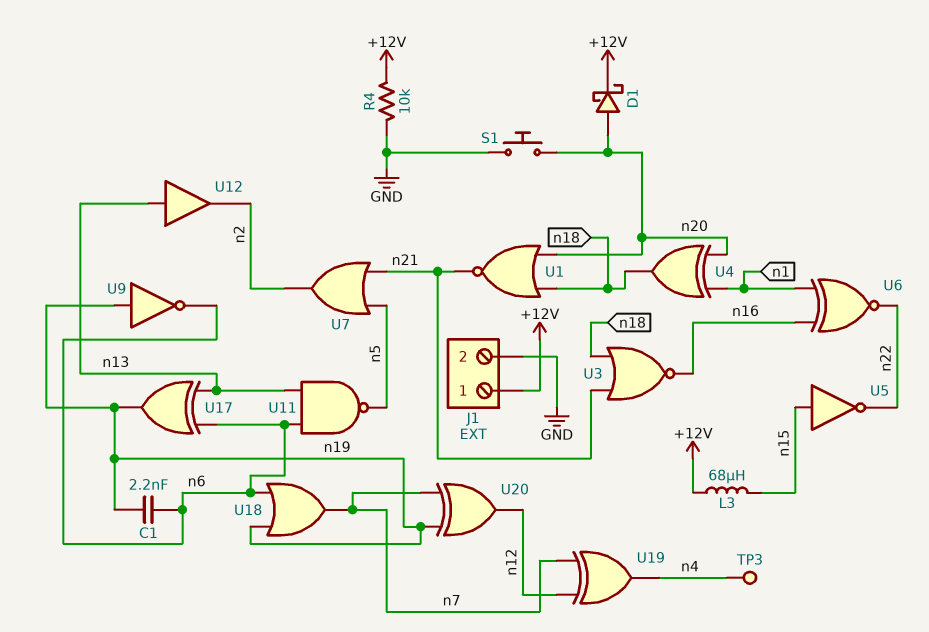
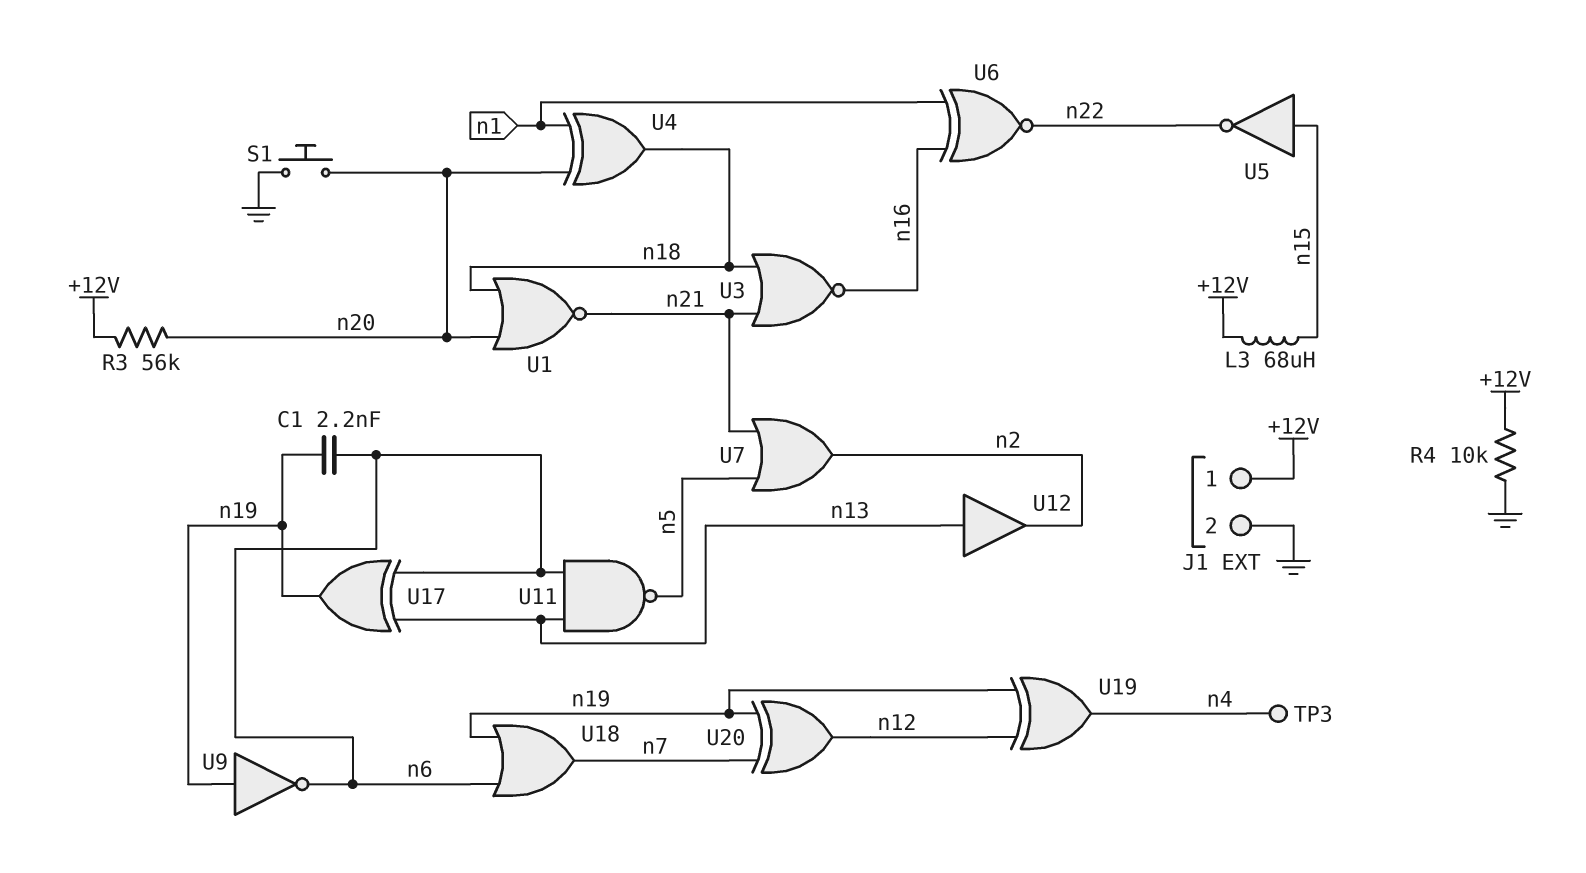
D1: schottky (A n20, K +12V) -> none
R3: none -> 56k (+12V, n20)
U19: XOR (in n7, in n12, out n4) -> XOR (in n12, in n19, out n4)

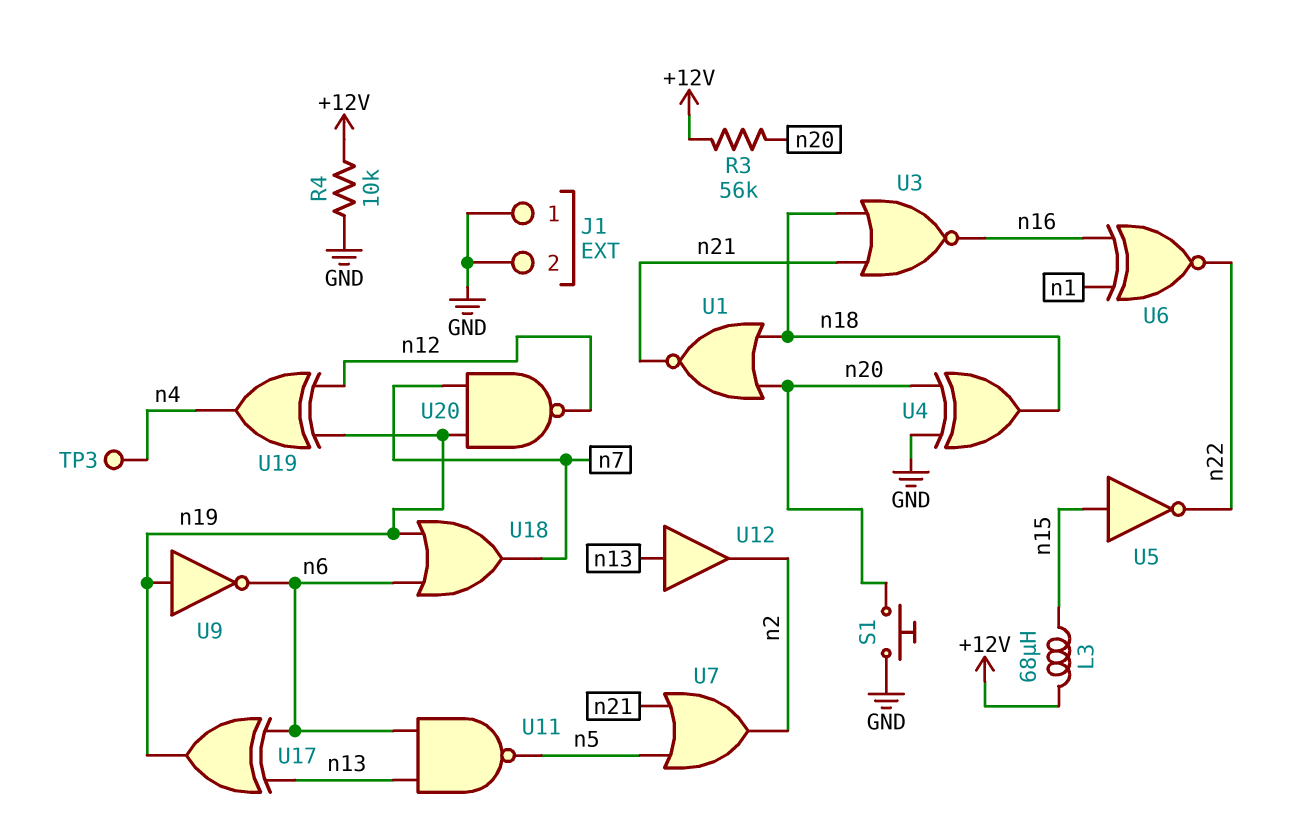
C1: 2.2nF (n6, n19) -> none
J1 pin 1: +12V -> GND
U4: XOR (in n1, in n20, out n18) -> XOR (in GND, in n20, out n18)
U20: XOR (in n7, in n19, out n12) -> NAND (in n7, in n19, out n12)

